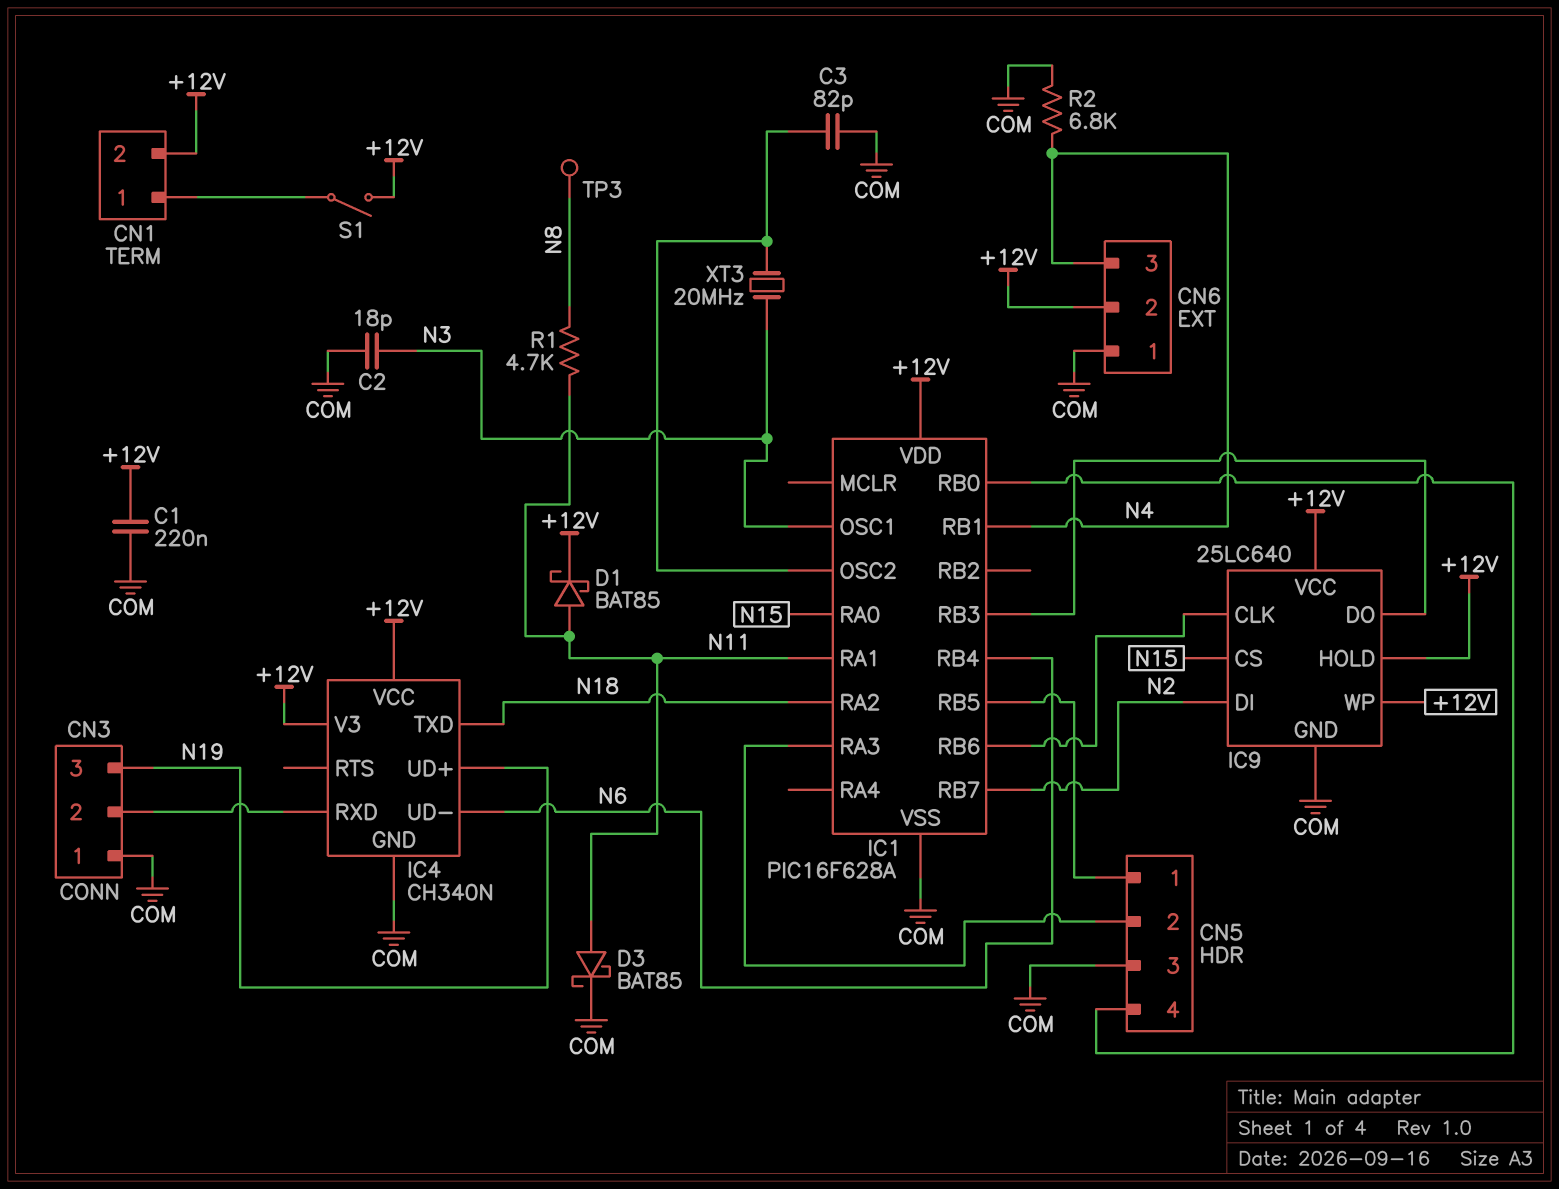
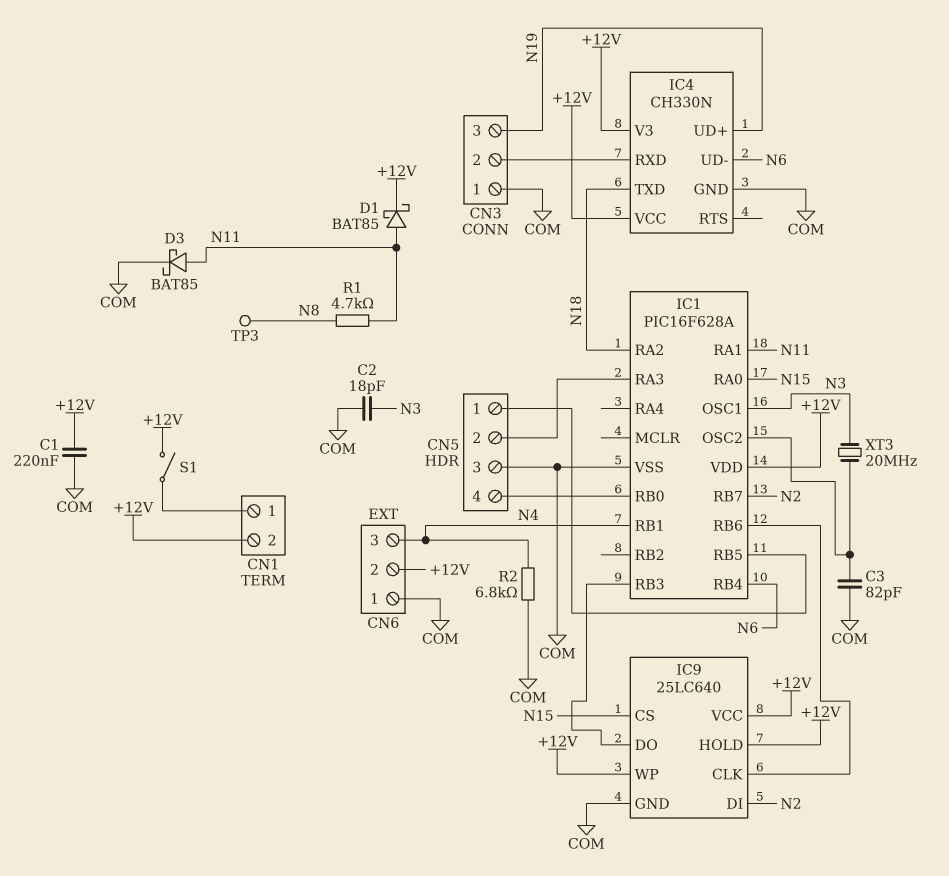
IC4: CH340N -> CH330N

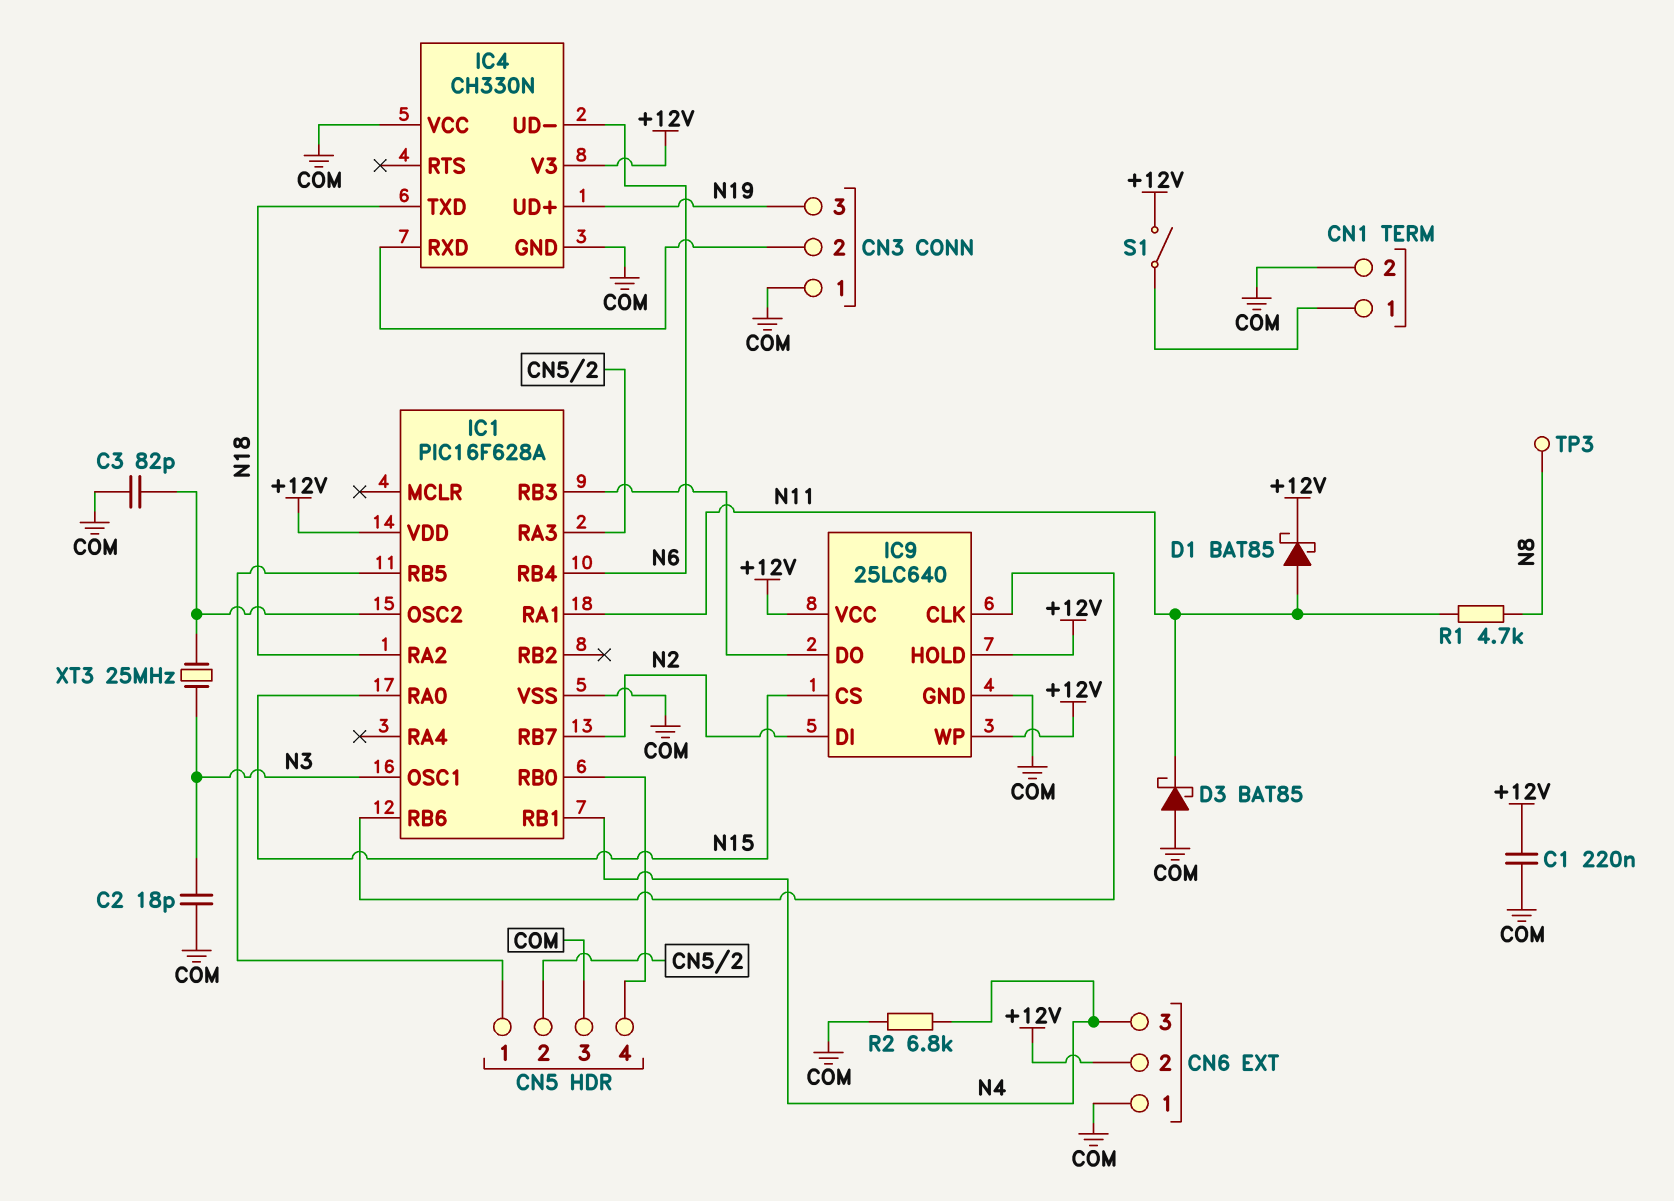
CN1 pin 2: +12V -> COM
D3: schottky BAT85 (A N11, K COM) -> schottky BAT85 (A COM, K N11)
IC4 pin VCC: +12V -> COM
XT3: 20MHz (IC1/OSC2, N3) -> 25MHz (IC1/OSC2, N3)

